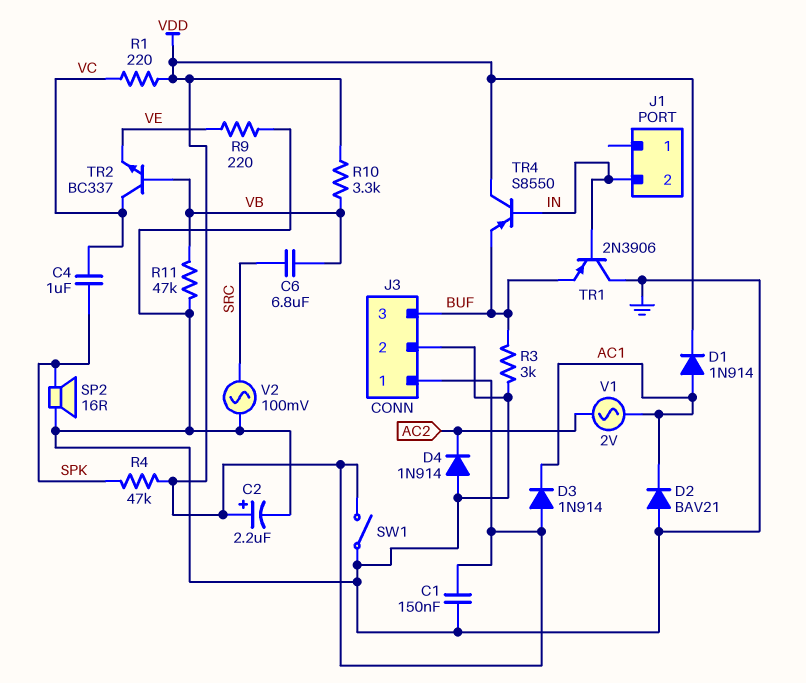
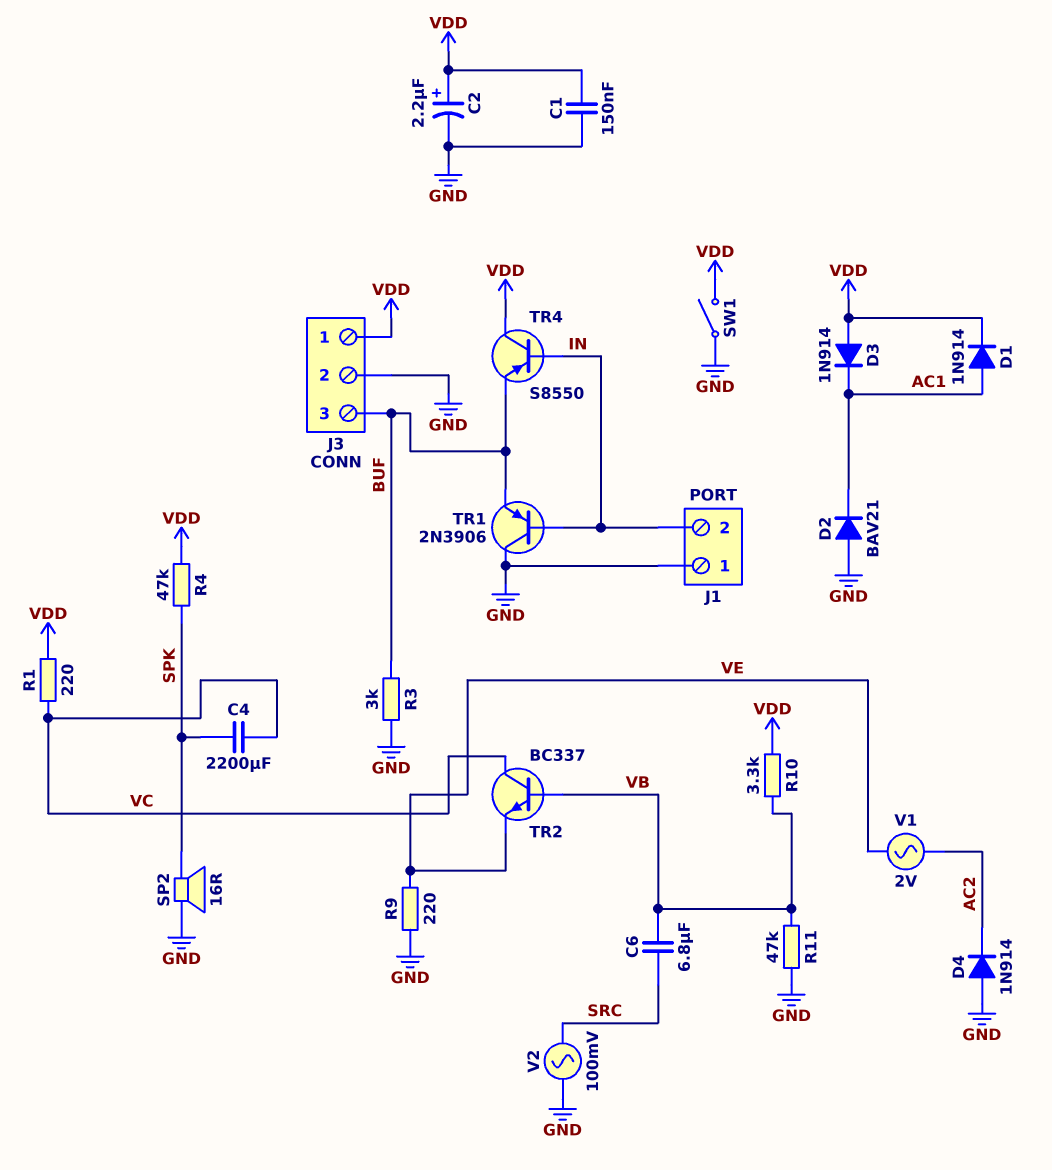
C4: 1uF (SPK, VC) -> 2200uF (SPK, VC)
J1 pin 1: none -> GND
V1: AC 2V (AC1, AC2) -> AC 2V (AC2, VE)

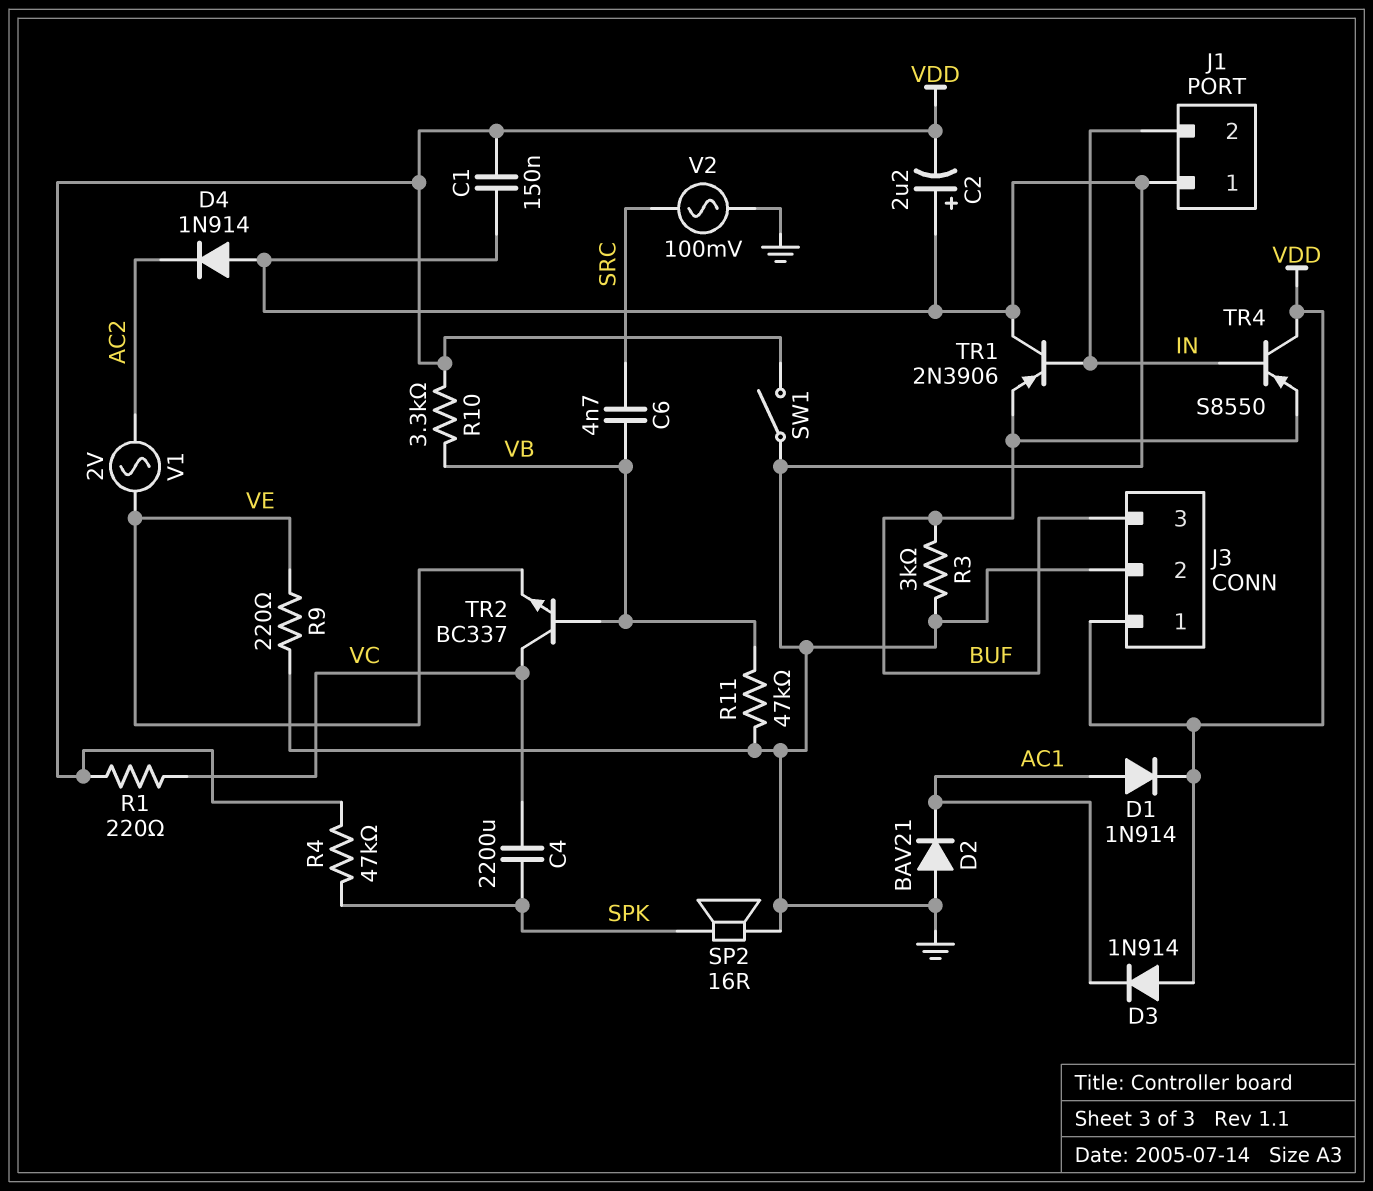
C2: 2.2uF (plus VDD, minus GND) -> 2.2uF (plus GND, minus VDD)
C6: 6.8uF (SRC, VB) -> 4.7nF (SRC, VB)

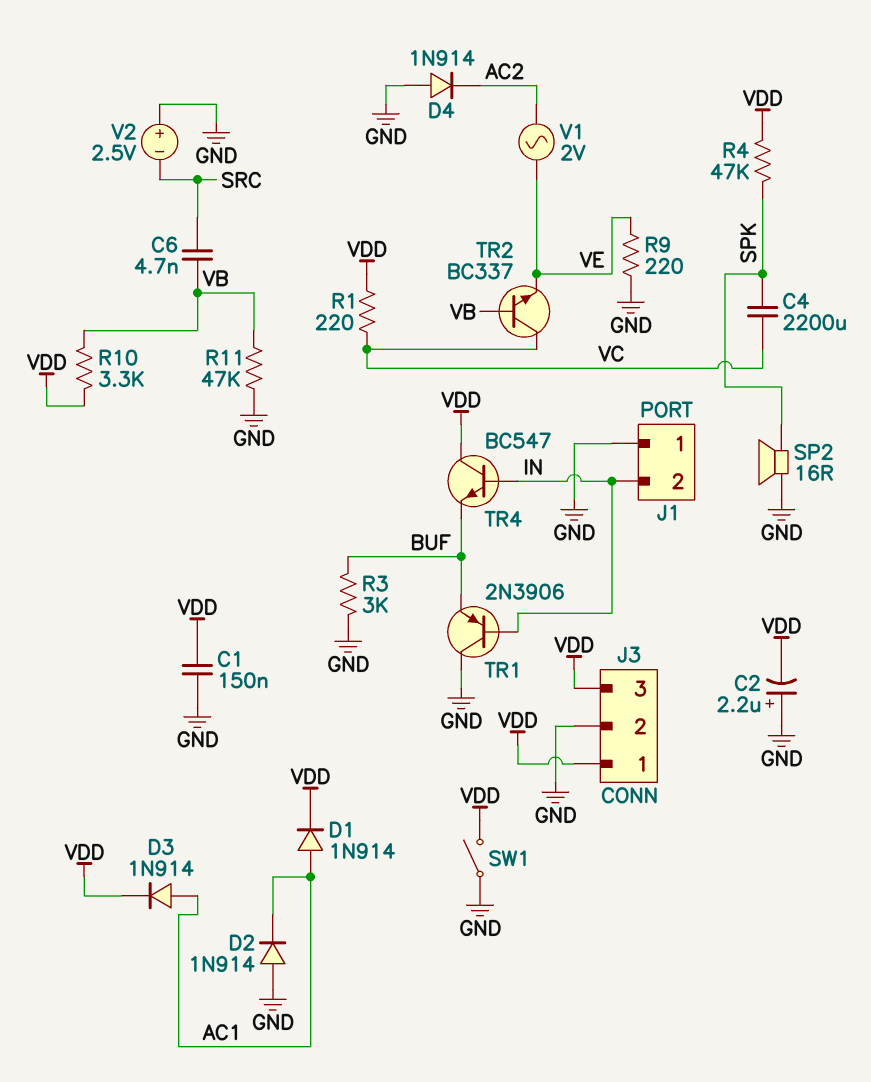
D2: diode BAV21 (A GND, K AC1) -> diode 1N914 (A GND, K AC1)
D3: diode 1N914 (A VDD, K AC1) -> diode 1N914 (A AC1, K VDD)
J3 pin 3: BUF -> VDD
TR4: PNP S8550 (B IN, C VDD, E BUF) -> NPN BC547 (B IN, C VDD, E BUF)
V2: AC 100mV (GND, SRC) -> 2.5V (plus GND, minus SRC)

